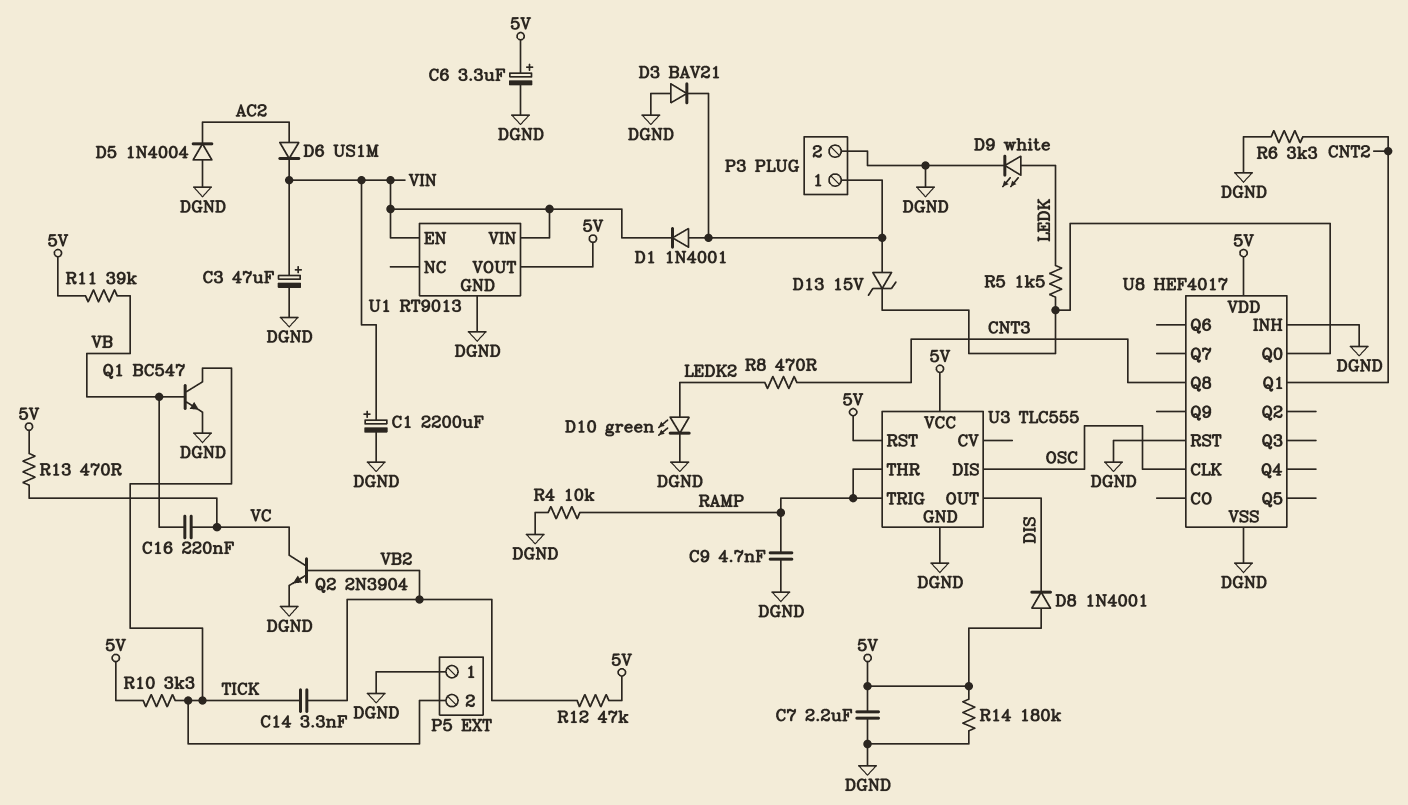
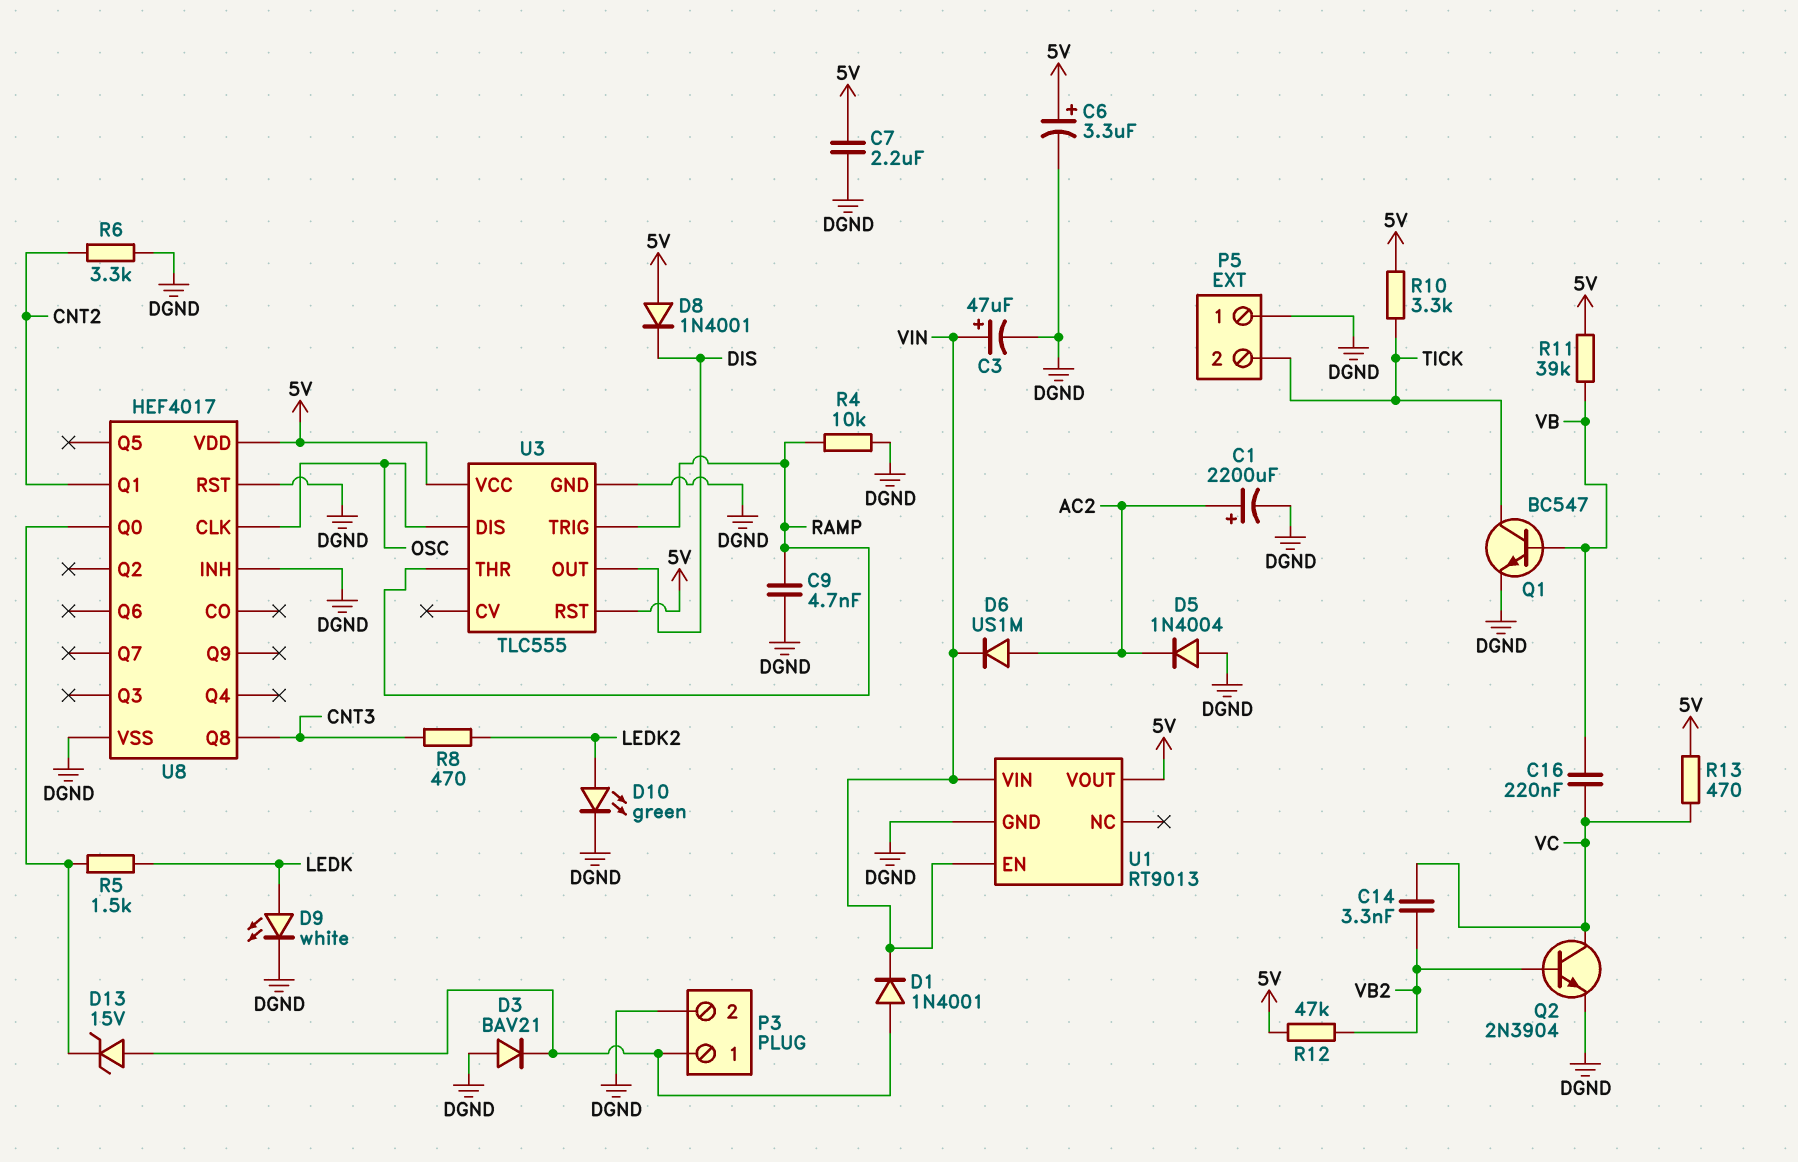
C1: 2200uF (plus VIN, minus DGND) -> 2200uF (plus AC2, minus DGND)
C14: 3.3nF (TICK, VB2) -> 3.3nF (VB2, VC)
R14: 180k (5V, DGND) -> none

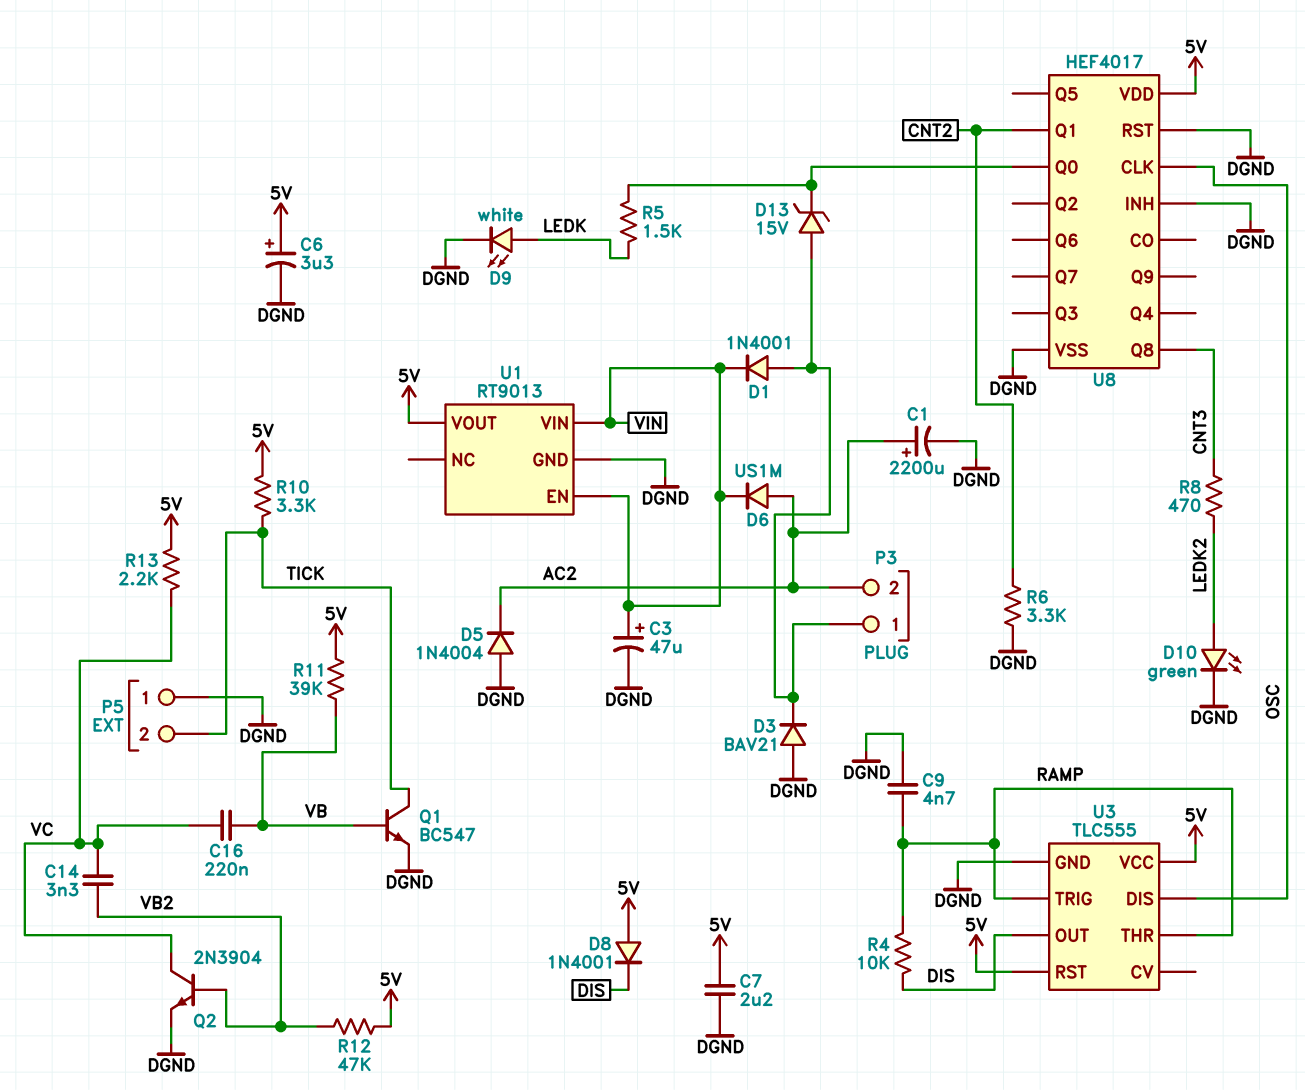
P3 pin 2: DGND -> AC2
R4: 10k (DGND, RAMP) -> 10k (DIS, RAMP)
R13: 470 (5V, VC) -> 2.2k (5V, VC)

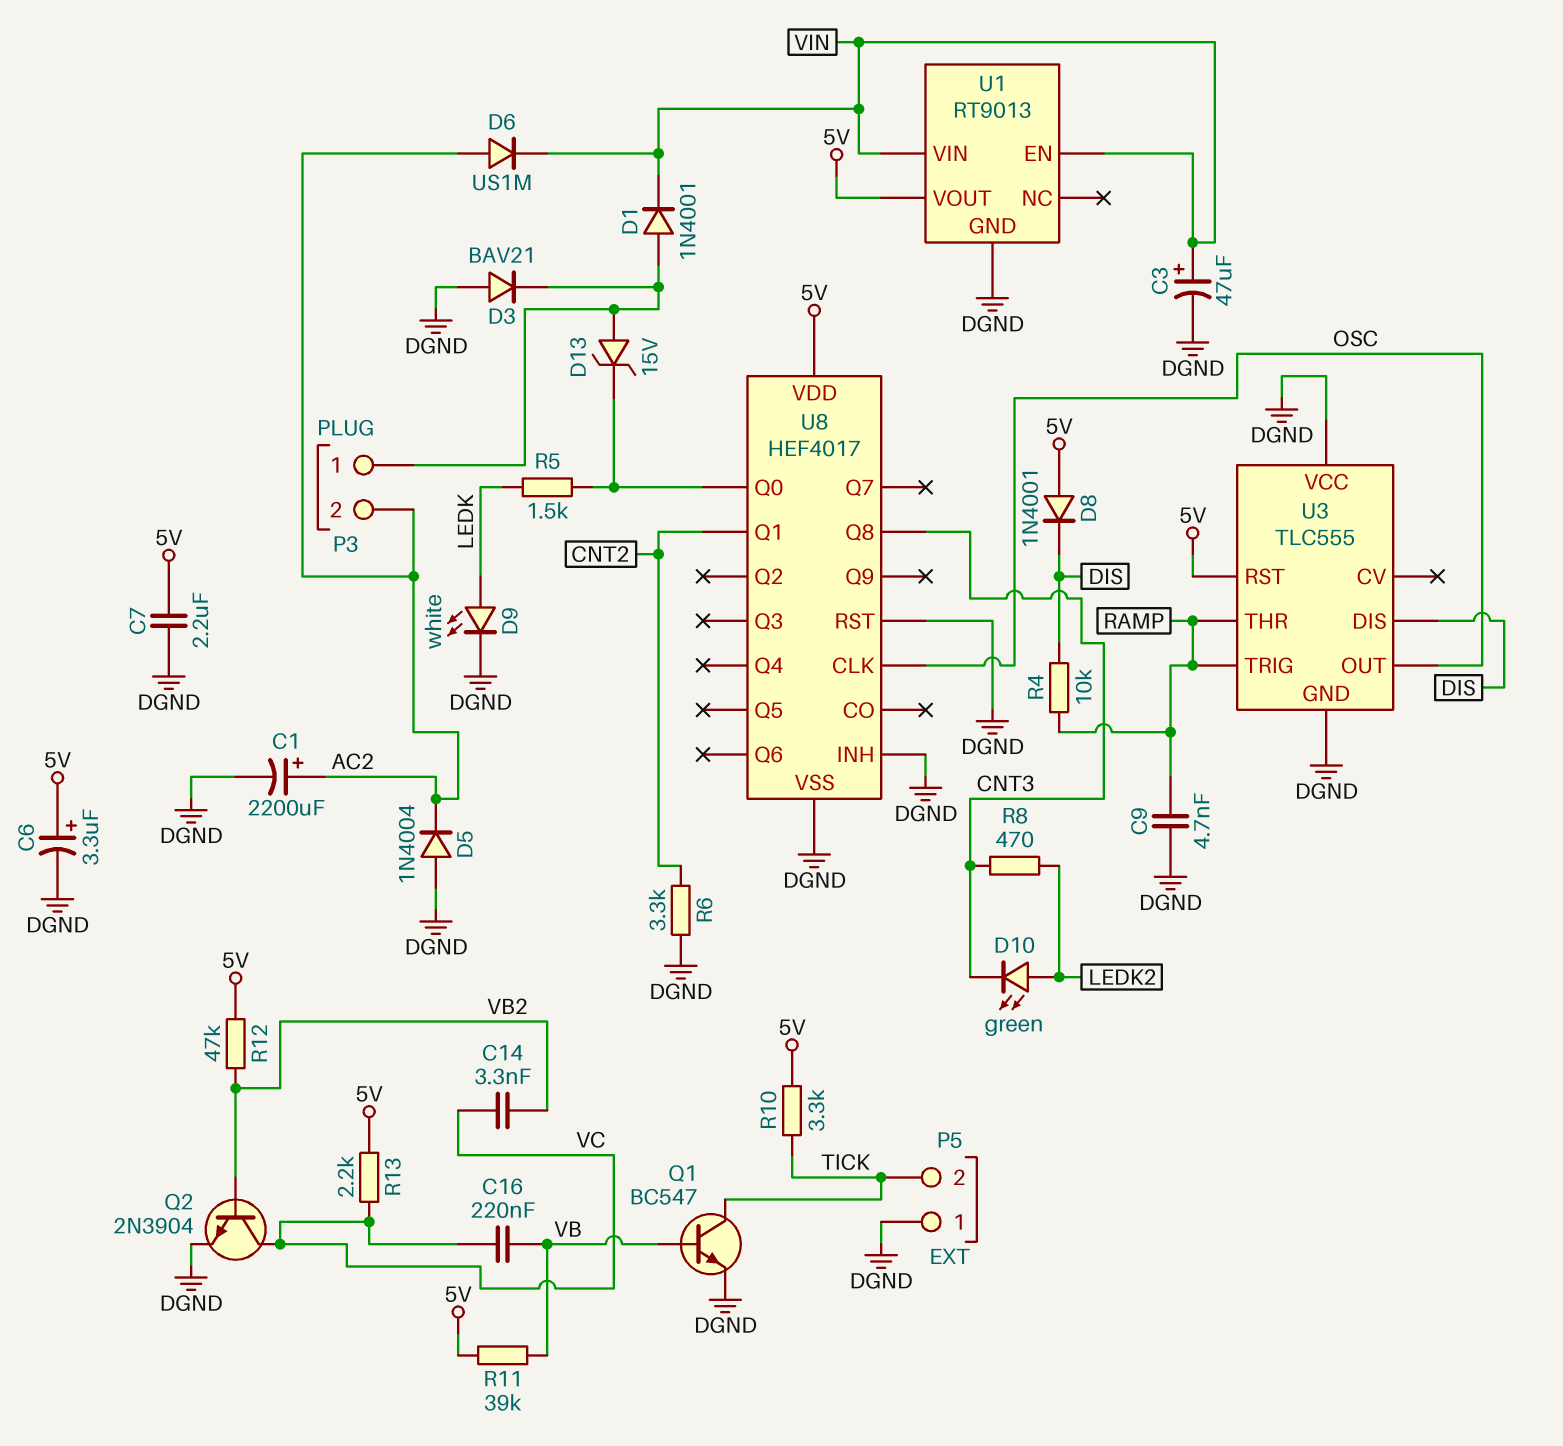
D10: LED green (A LEDK2, K DGND) -> LED green (A LEDK2, K CNT3)
U3 pin DIS: OSC -> DIS
U3 pin OUT: DIS -> OSC
U3 pin VCC: 5V -> DGND

